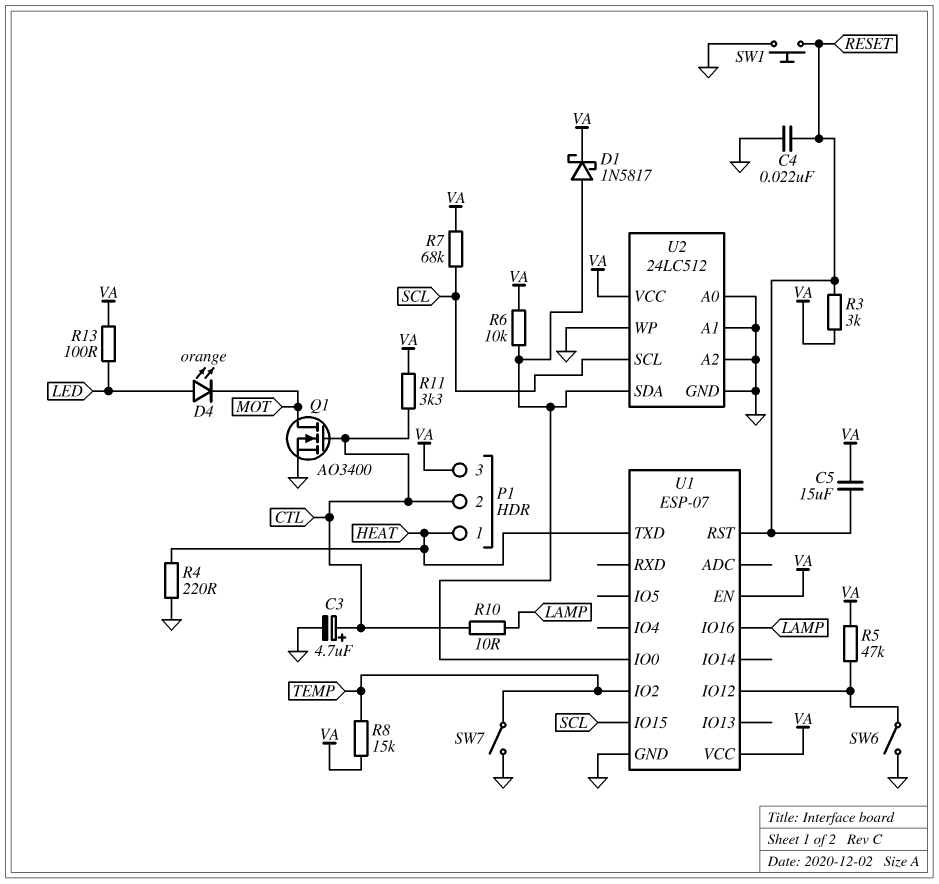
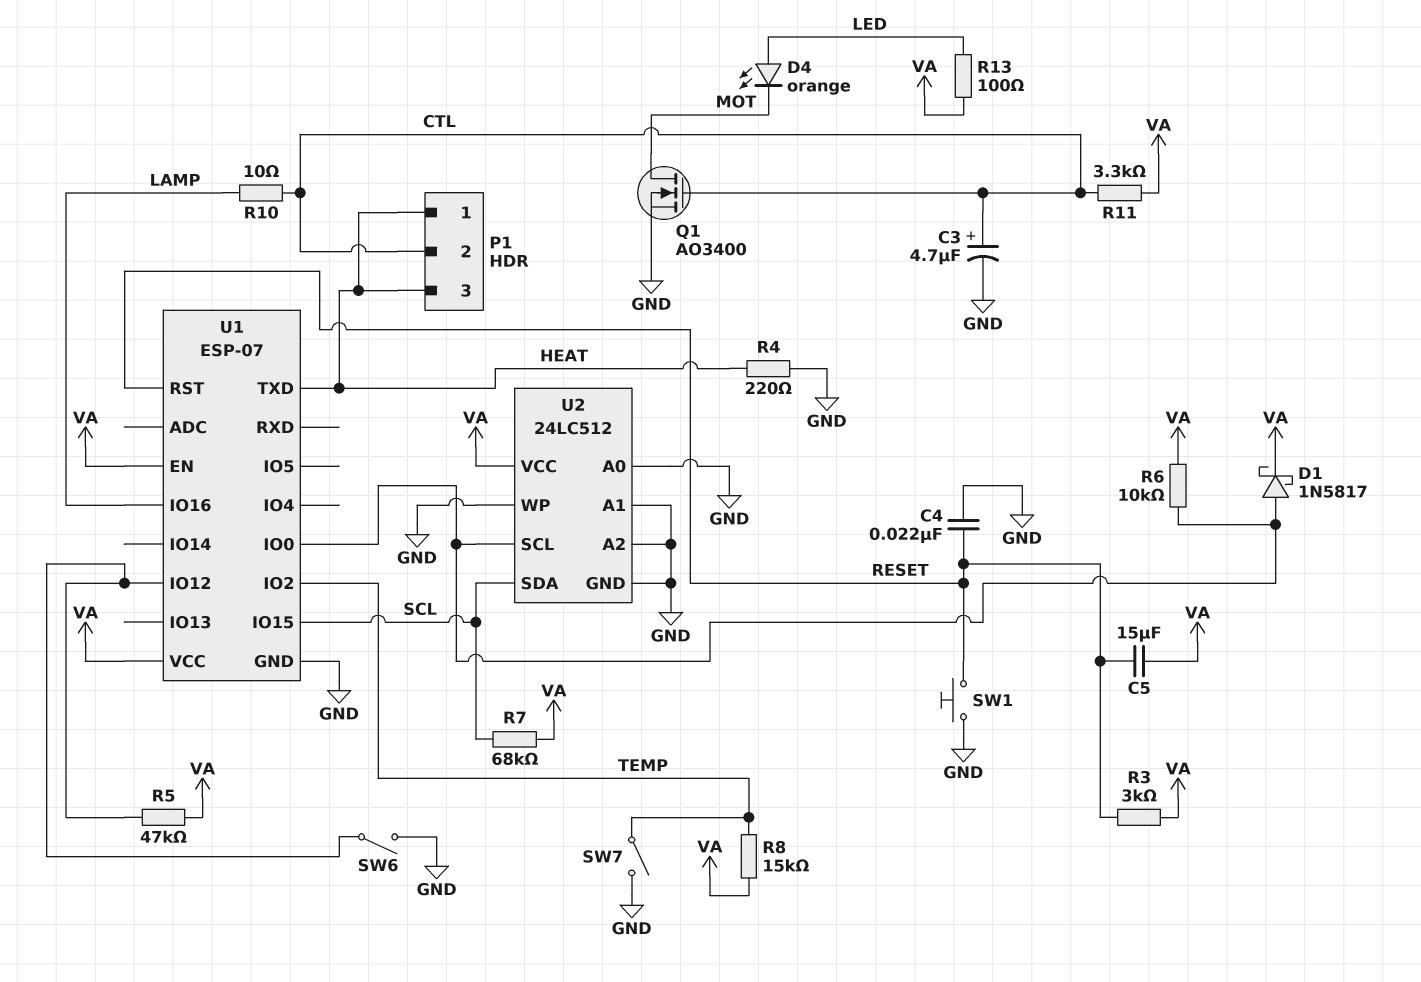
P1 pin 3: VA -> HEAT
U2 pin SCL: SCL -> U1/IO0
U2 pin SDA: U1/IO0 -> SCL

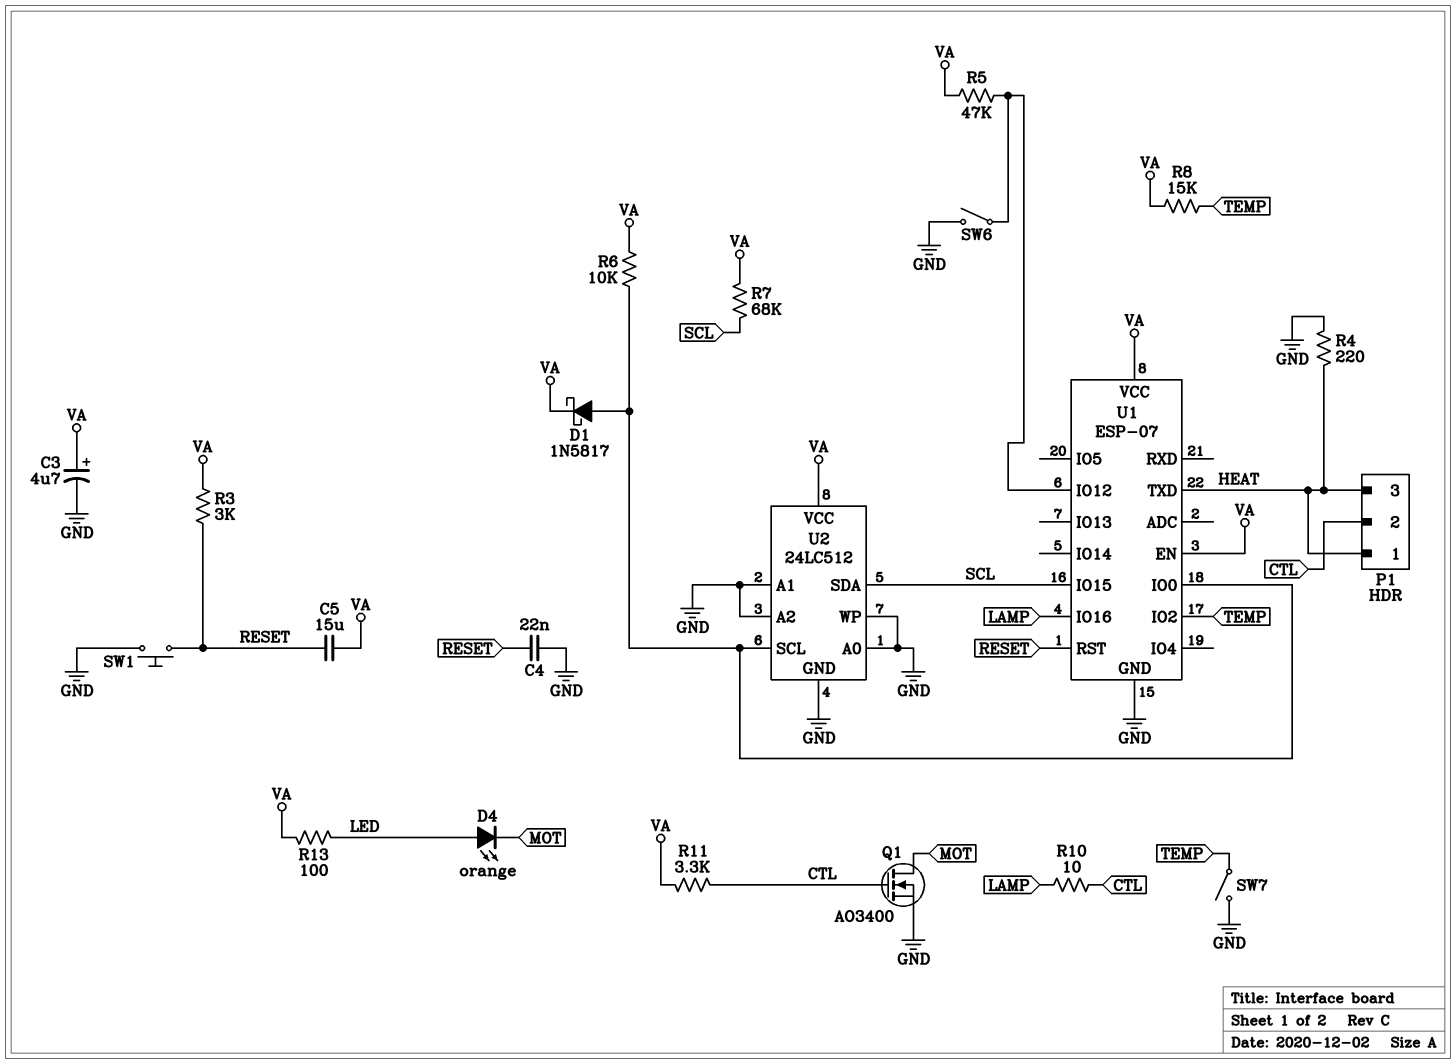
C3: 4.7uF (plus CTL, minus GND) -> 4.7uF (plus VA, minus GND)

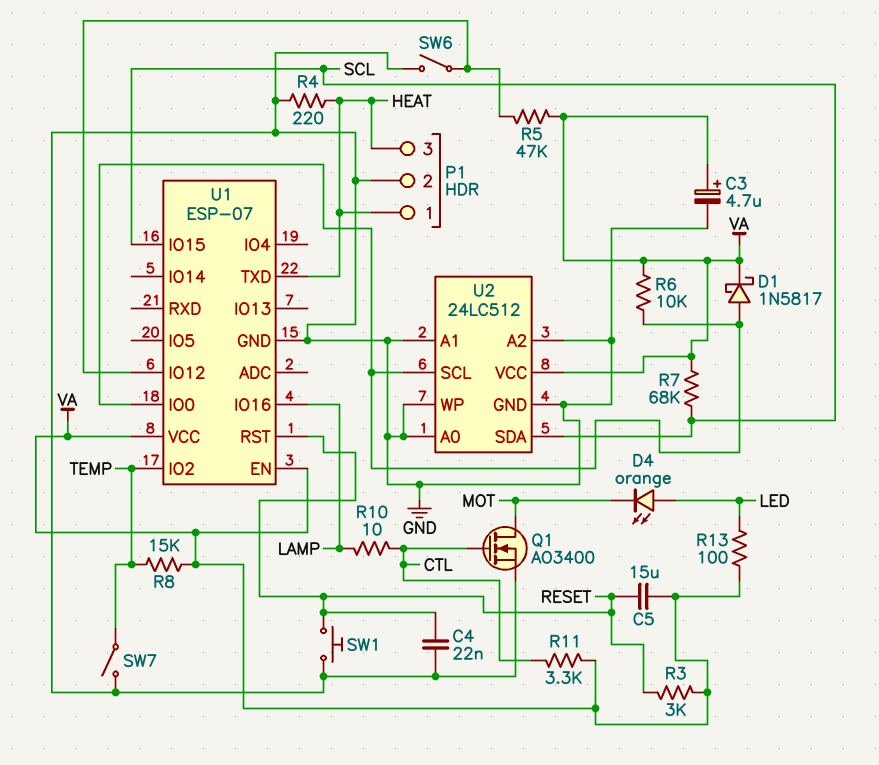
P1 pin 2: CTL -> GND

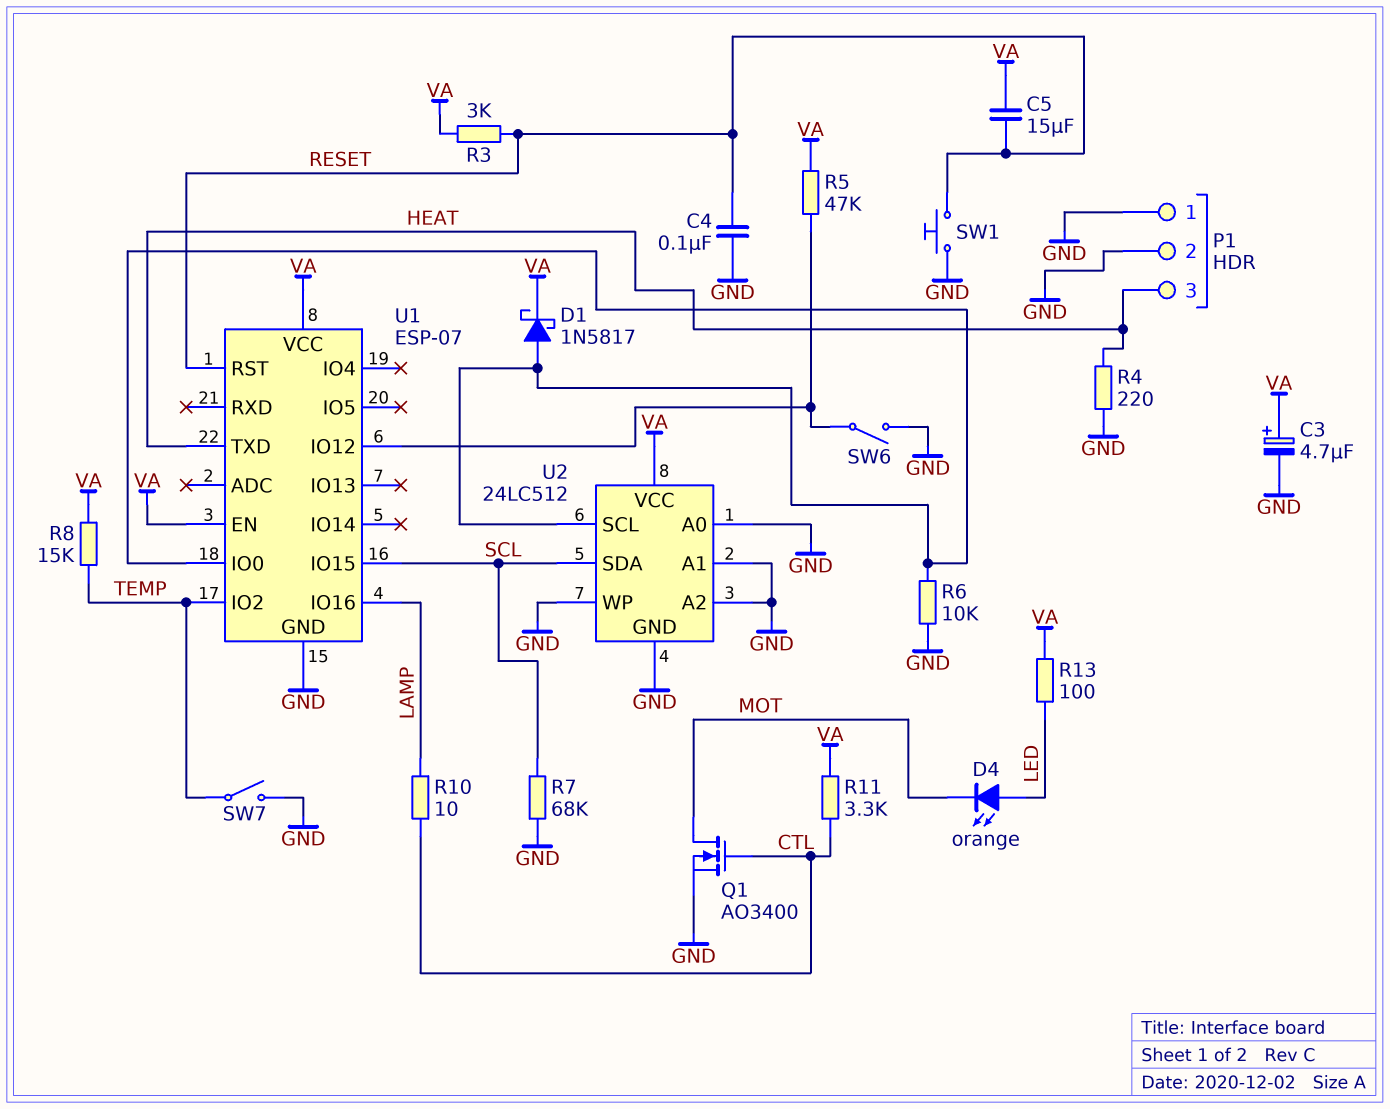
C4: 22nF (GND, RESET) -> 100nF (GND, RESET)
P1 pin 1: HEAT -> GND
R6: 10k (U1/IO0, VA) -> 10k (GND, U1/IO0)
R7: 68k (SCL, VA) -> 68k (GND, SCL)

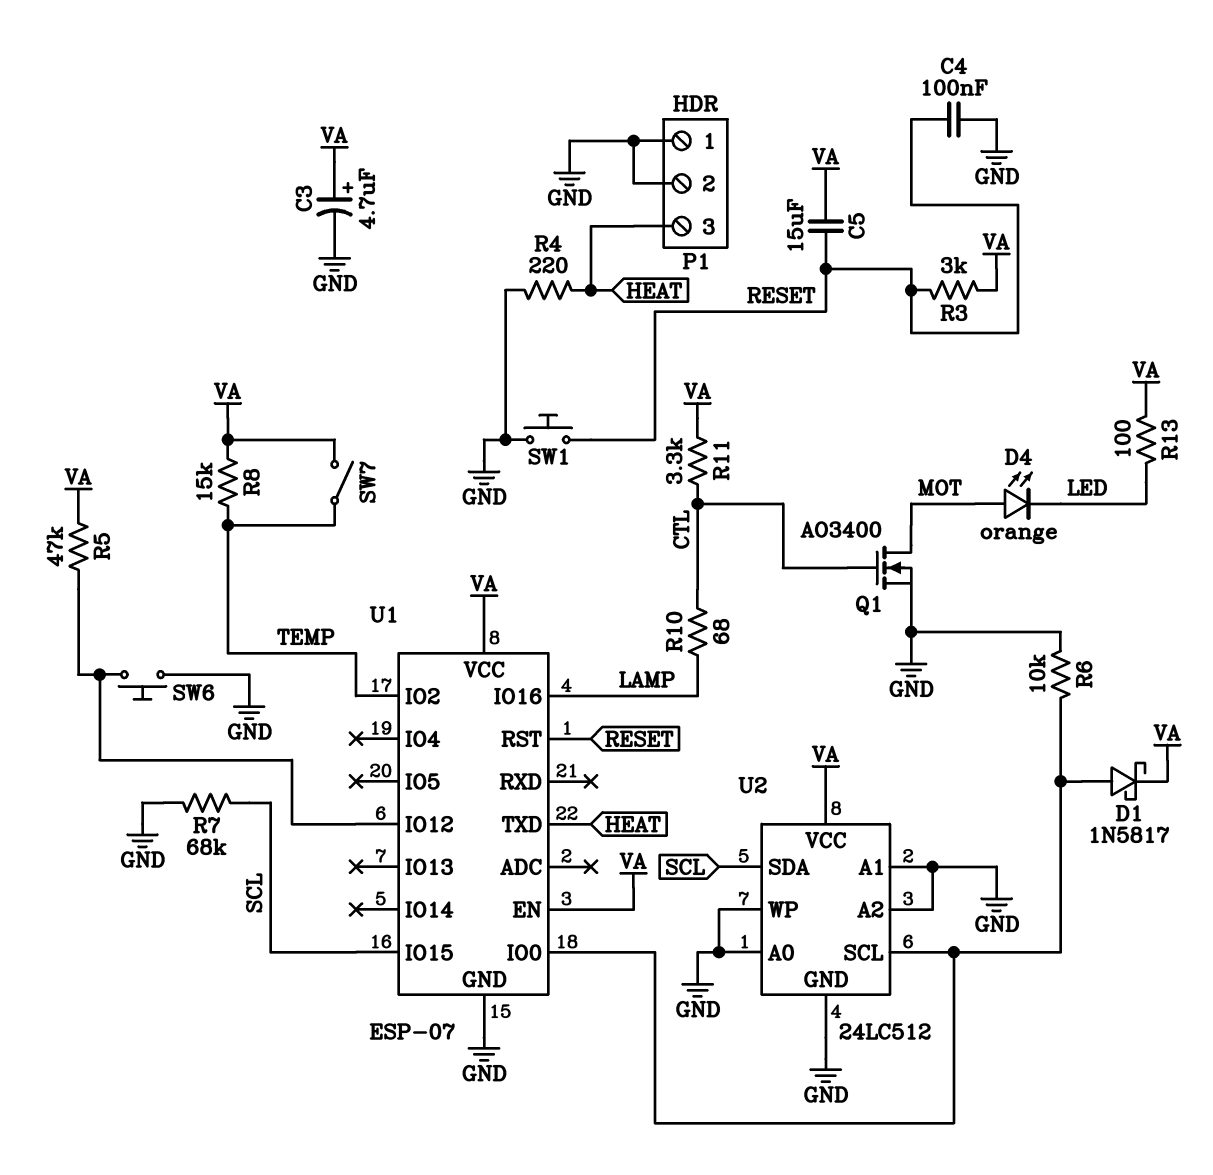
D4: LED orange (A LED, K MOT) -> LED orange (A MOT, K LED)
R10: 10 (CTL, LAMP) -> 68 (CTL, LAMP)
SW6: switch (GND, U1/IO12) -> button (GND, U1/IO12)
SW7: switch (GND, TEMP) -> switch (TEMP, VA)

